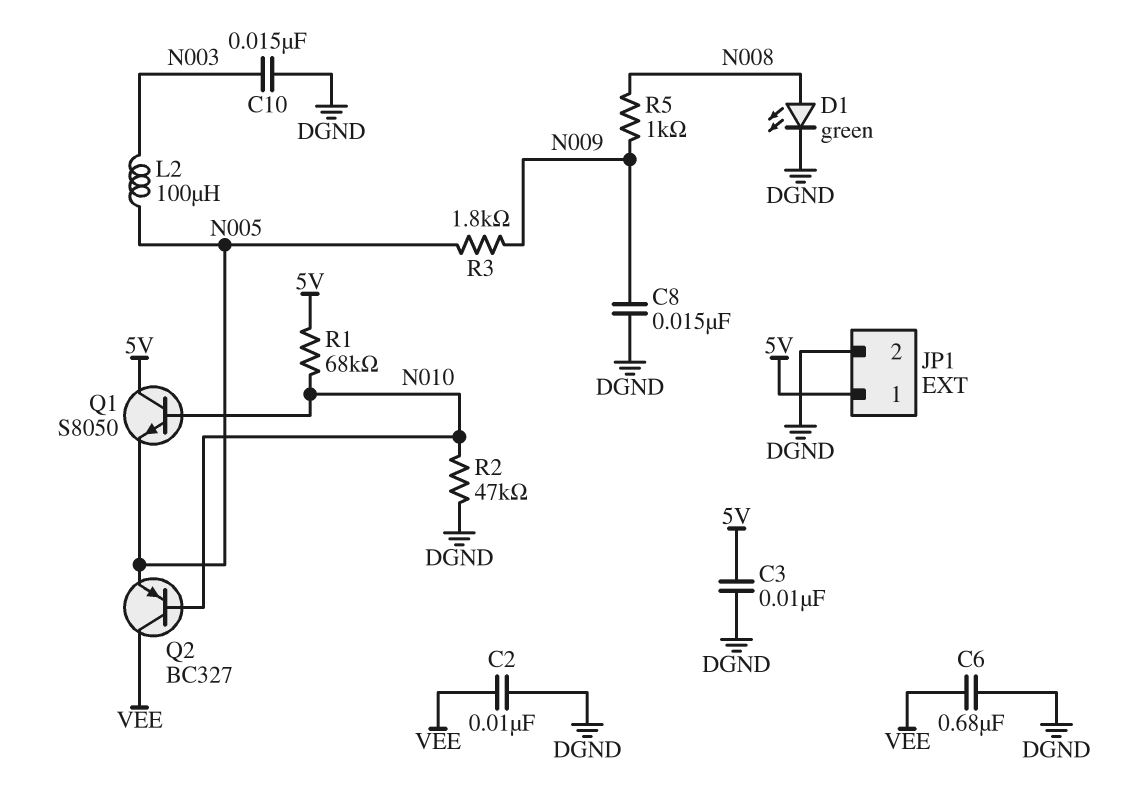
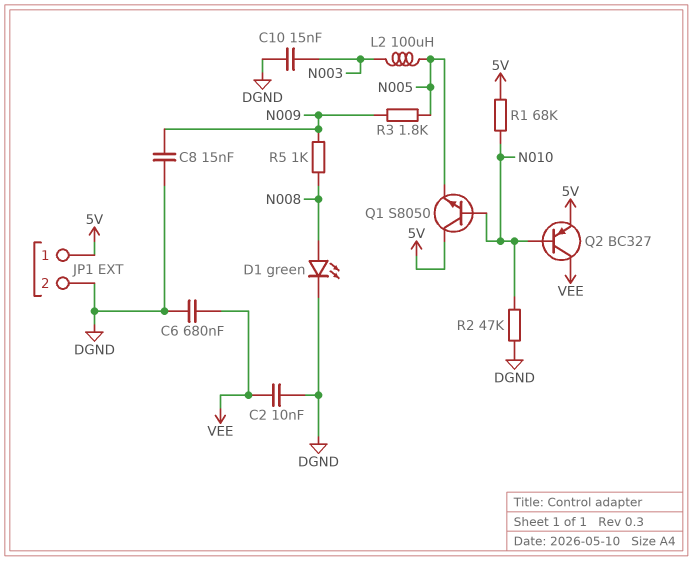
C3: 10nF (5V, DGND) -> none
Q2: PNP BC327 (B N010, C VEE, E N005) -> PNP BC327 (B N010, C VEE, E 5V)

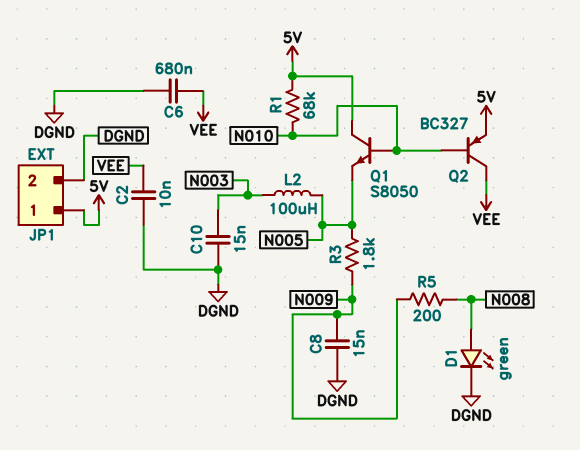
R2: 47k (DGND, N010) -> none
R5: 1k (N008, N009) -> 200 (N008, N009)

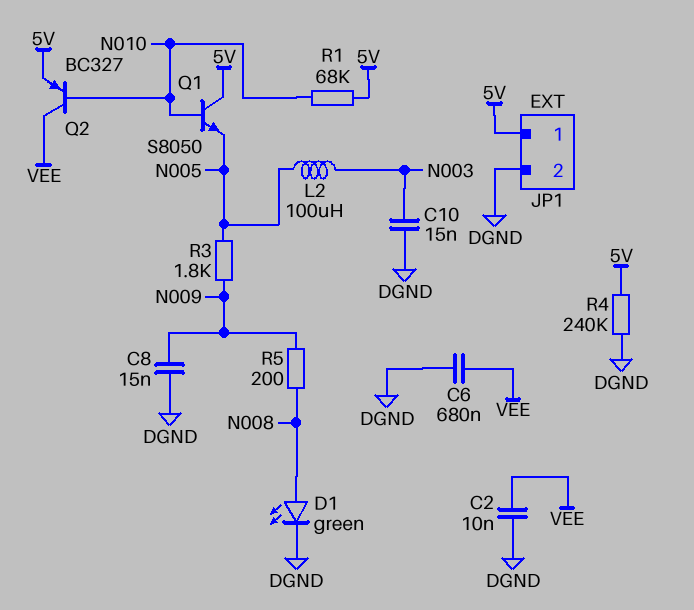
R4: none -> 240k (5V, DGND)

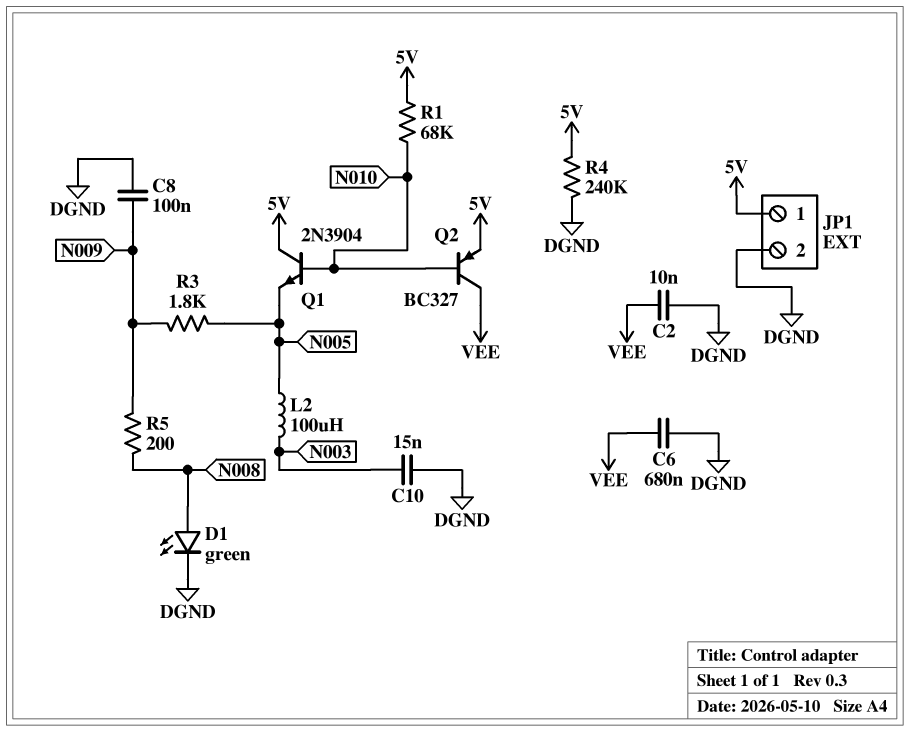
C8: 15nF (DGND, N009) -> 100nF (DGND, N009)
Q1: NPN S8050 (B N010, C 5V, E N005) -> NPN 2N3904 (B N010, C 5V, E N005)

